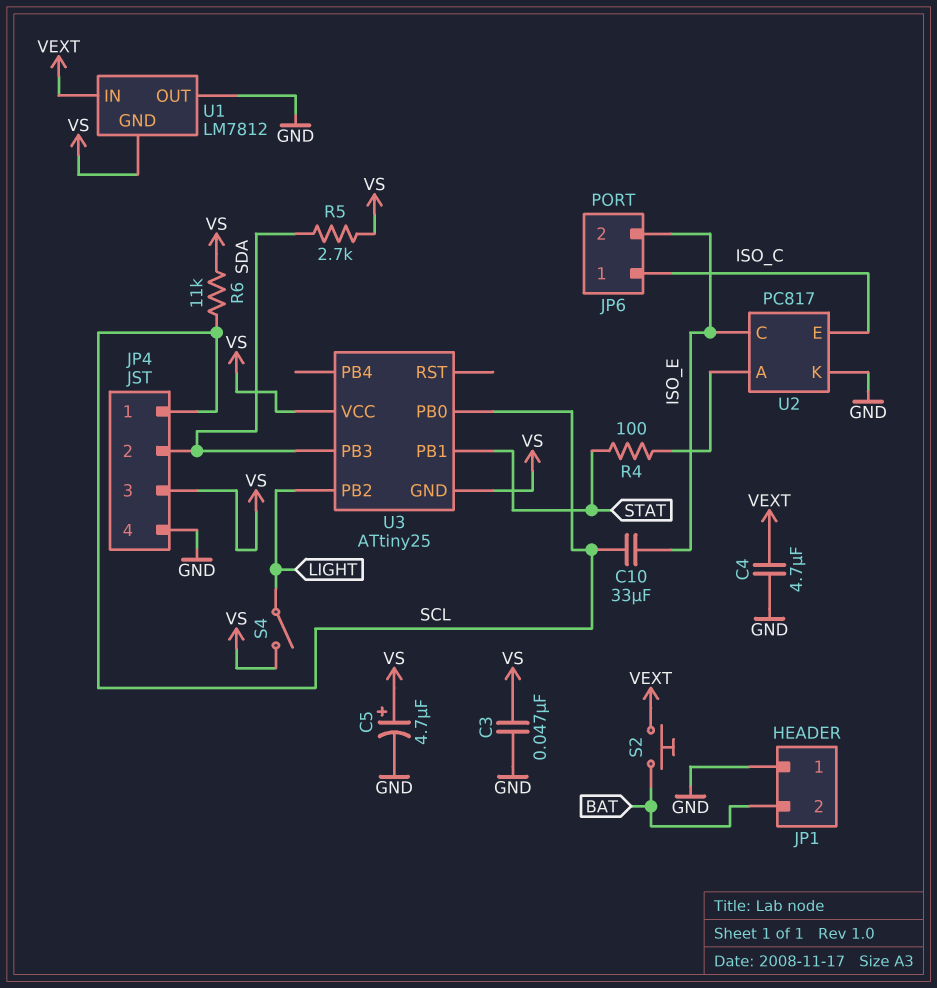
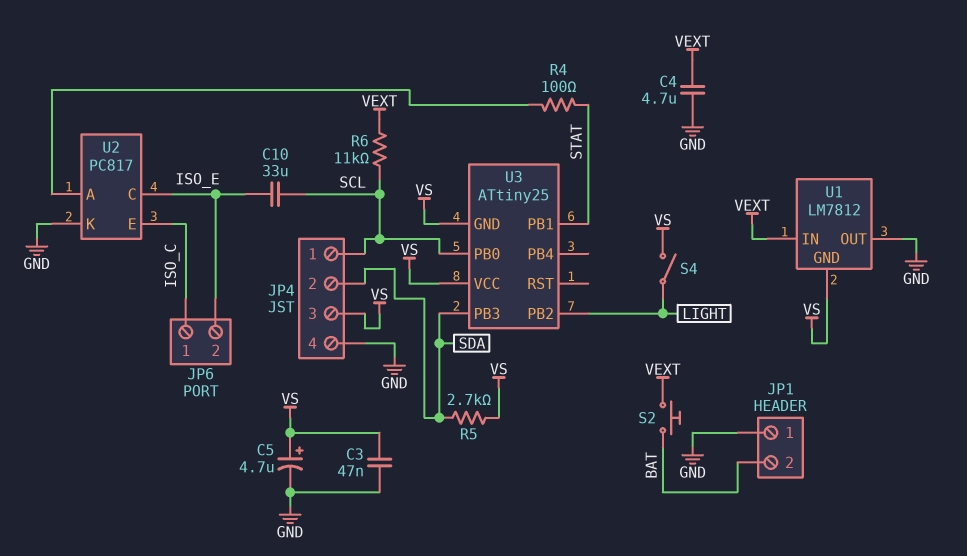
R6: 11k (SCL, VS) -> 11k (SCL, VEXT)

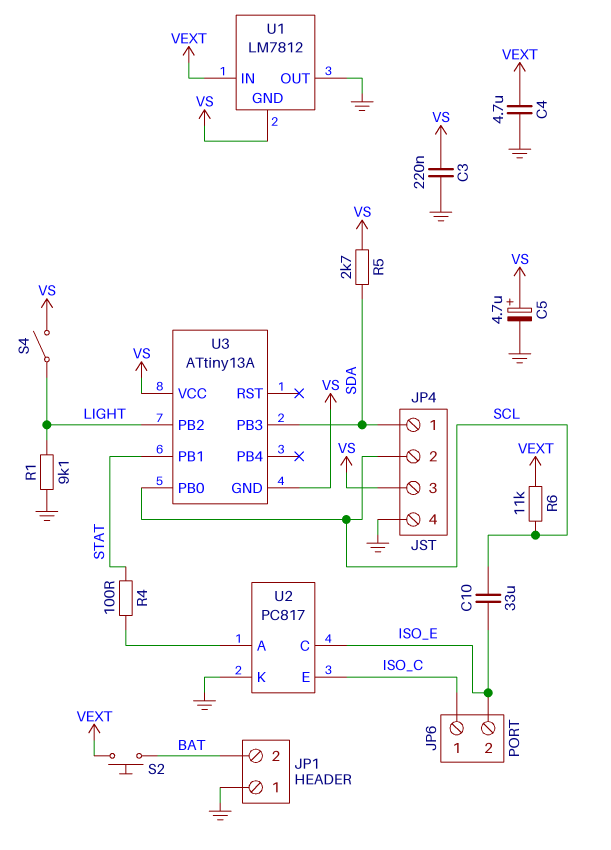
C3: 47nF (GND, VS) -> 220nF (GND, VS)
JP4 pin 1: SCL -> SDA
JP4 pin 2: SDA -> SCL
R1: none -> 9.1k (GND, LIGHT)
U3: ATtiny25 -> ATtiny13A

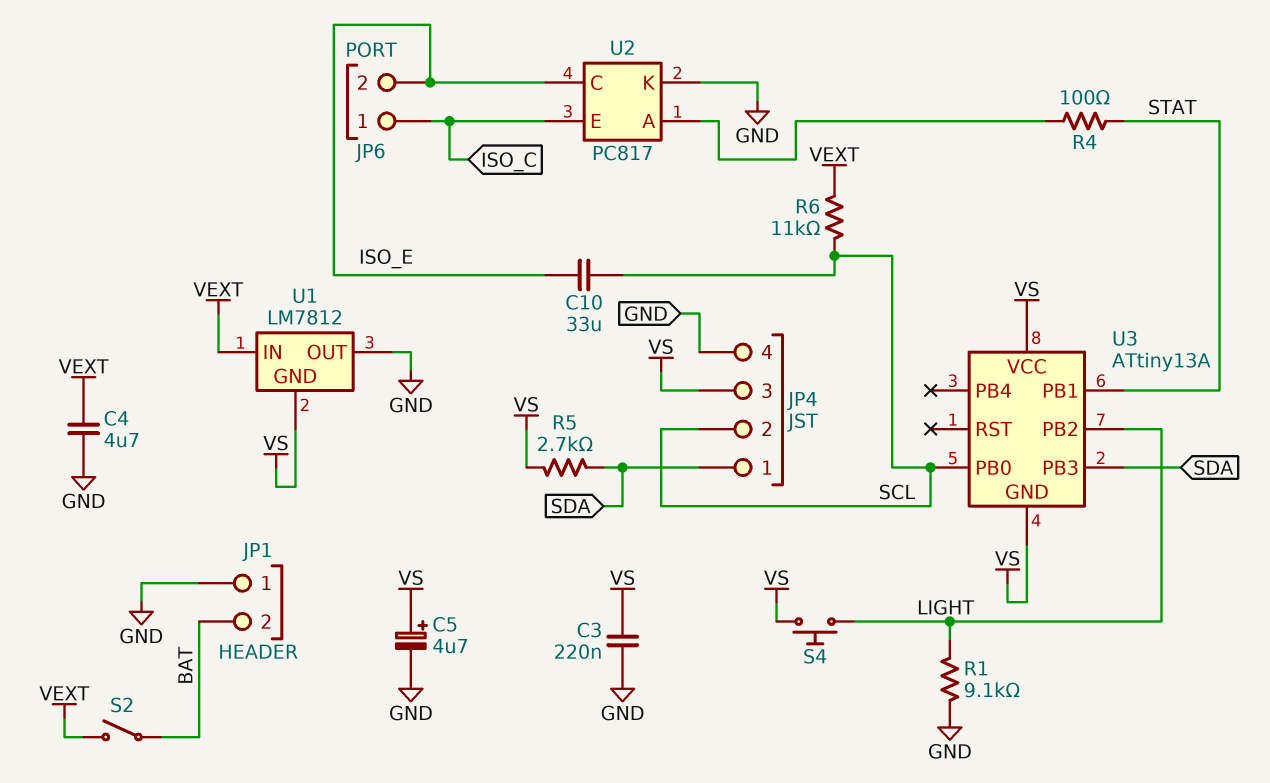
S2: button (BAT, VEXT) -> switch (BAT, VEXT)
S4: switch (LIGHT, VS) -> button (LIGHT, VS)

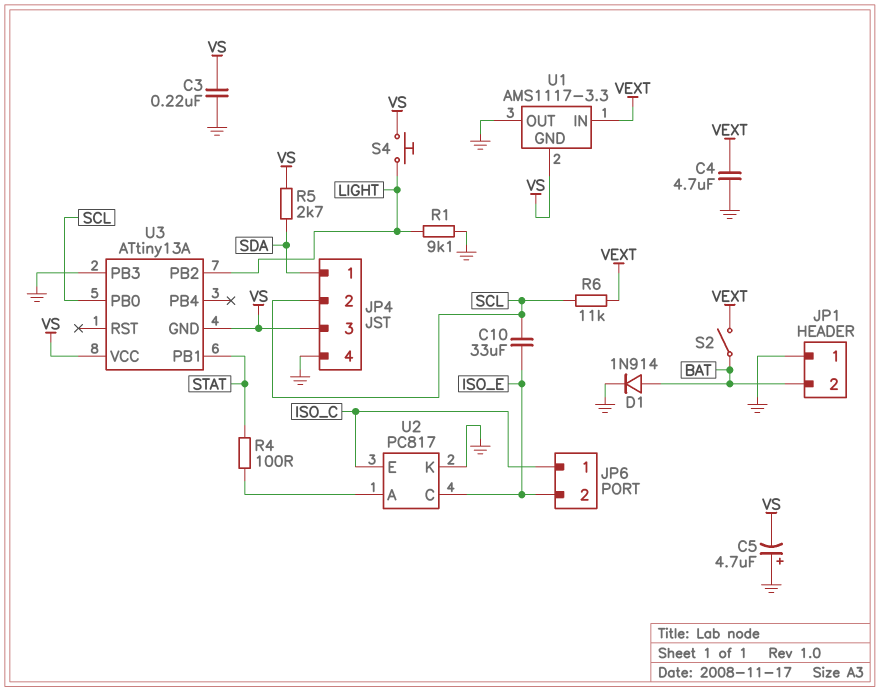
C5: 4.7uF (plus VS, minus GND) -> 4.7uF (plus GND, minus VS)
D1: none -> diode 1N914 (A BAT, K GND)
U1: LM7812 -> AMS1117-3.3
U3 pin PB3: SDA -> GND

